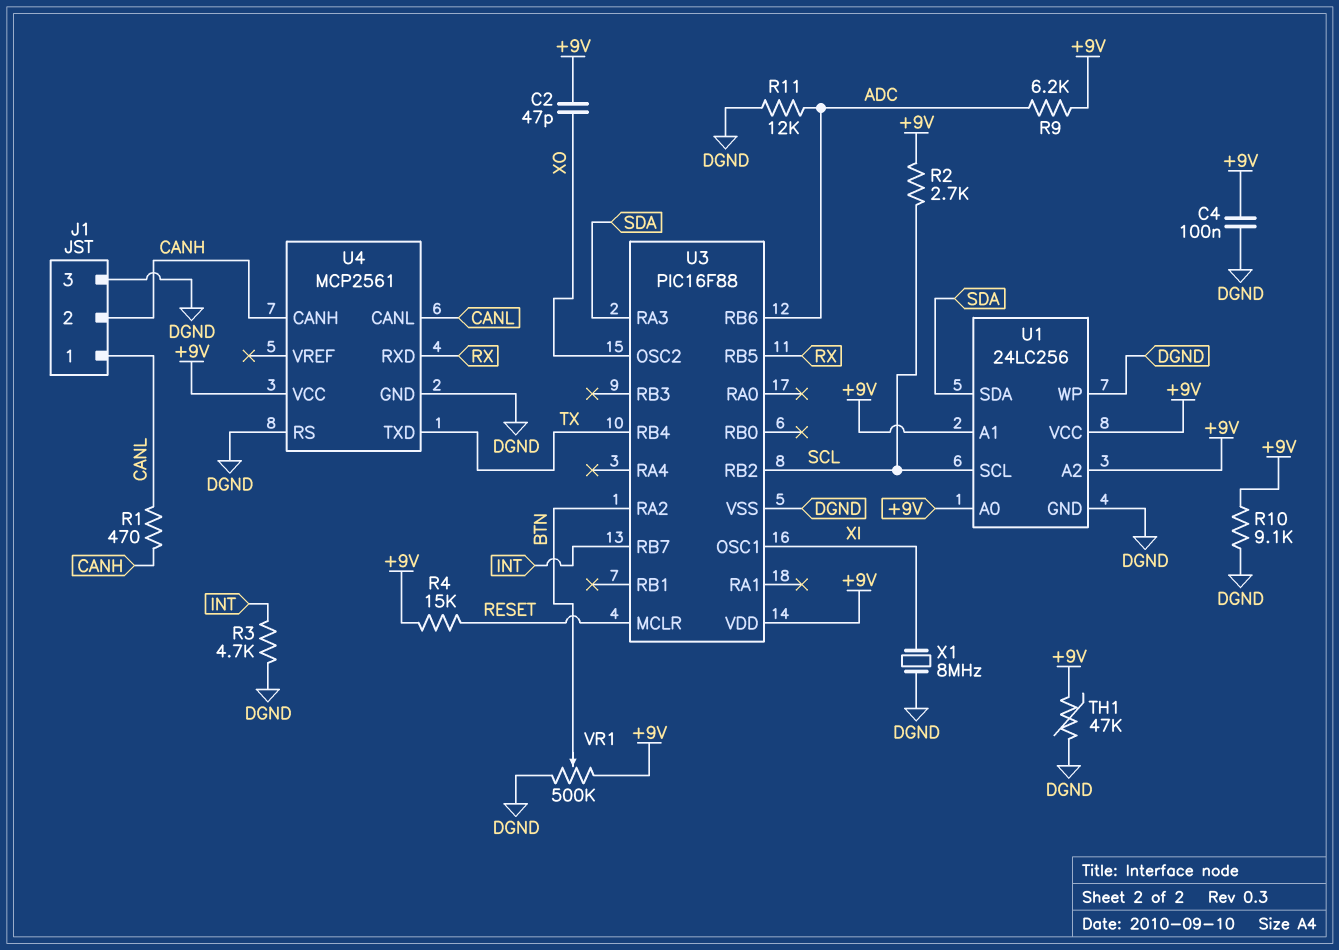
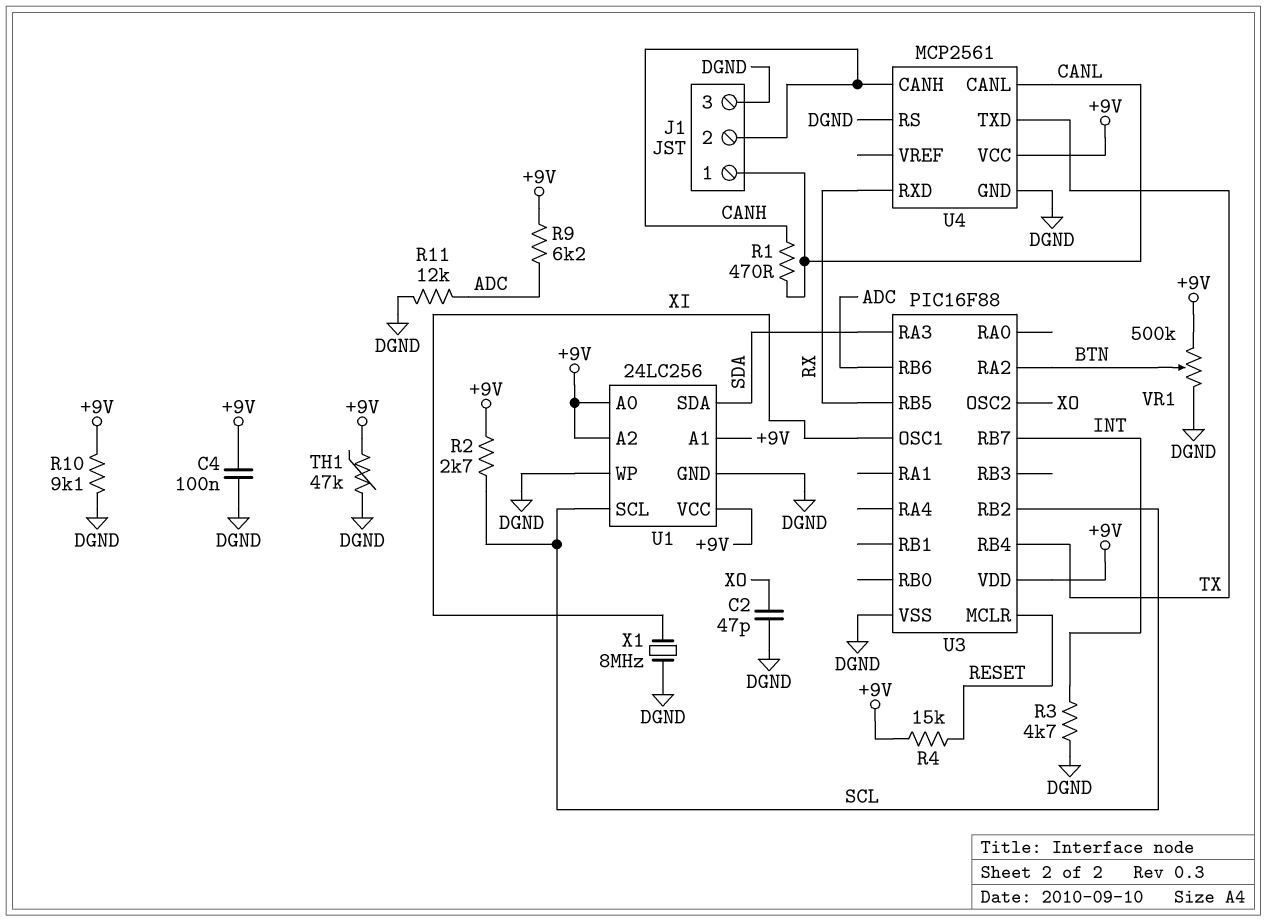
C2: 47pF (+9V, XO) -> 47pF (DGND, XO)

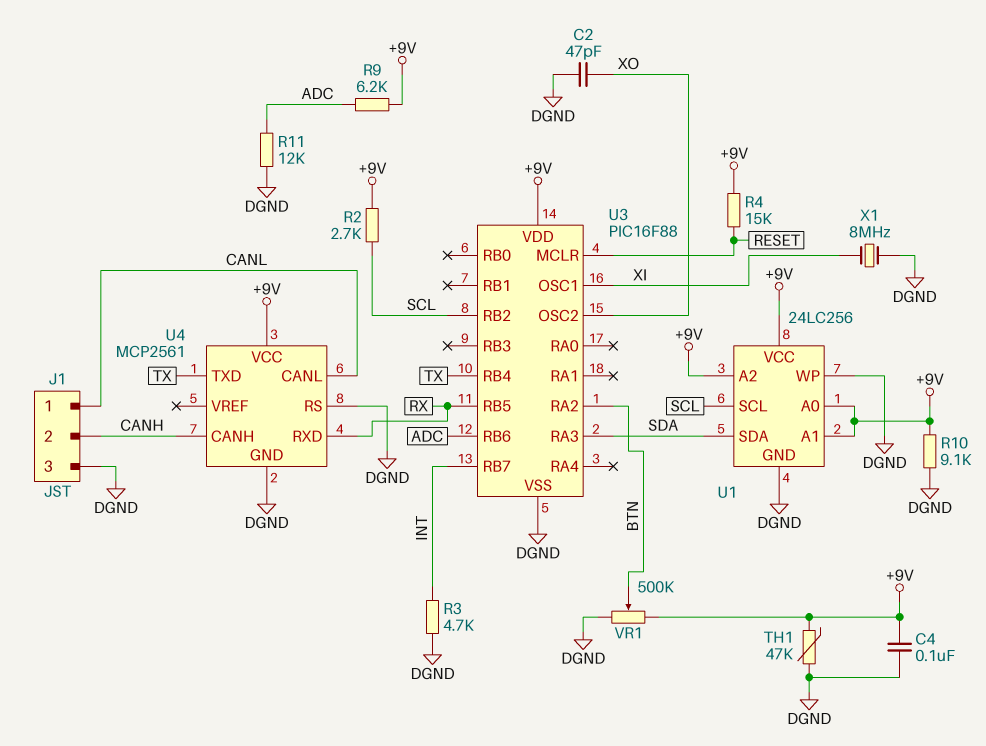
R1: 470 (CANH, CANL) -> none

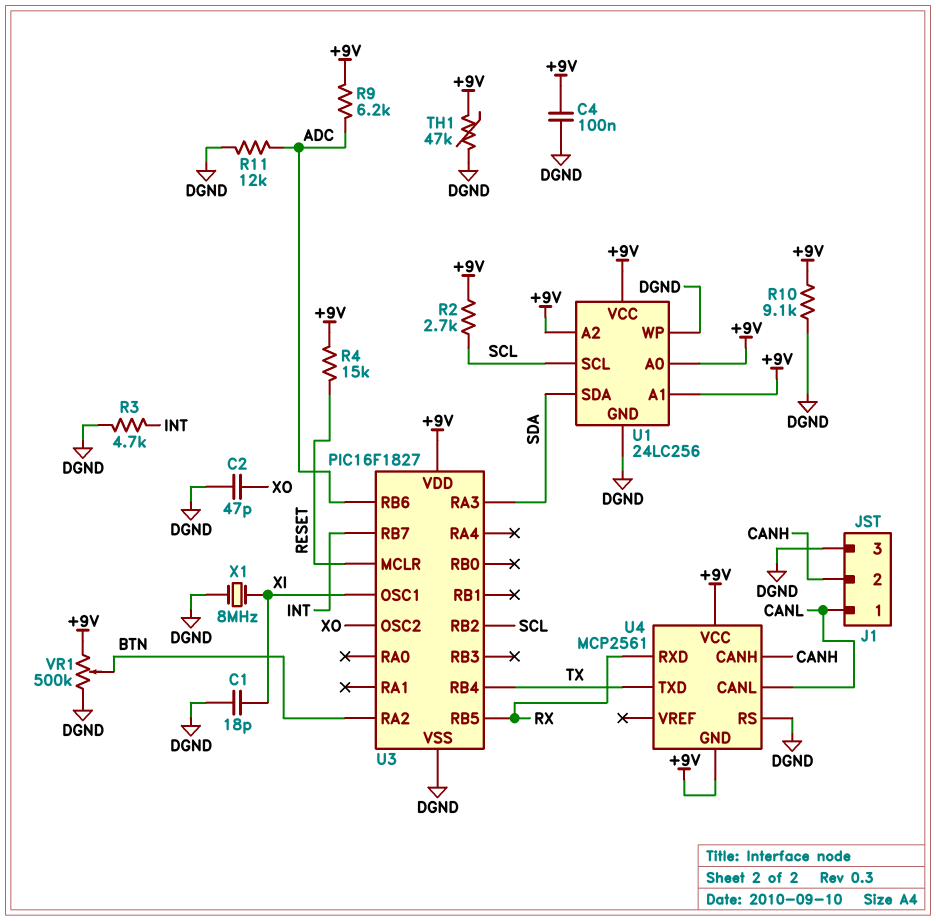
C1: none -> 18pF (DGND, XI)
U3: PIC16F88 -> PIC16F1827
U4 pin GND: DGND -> +9V

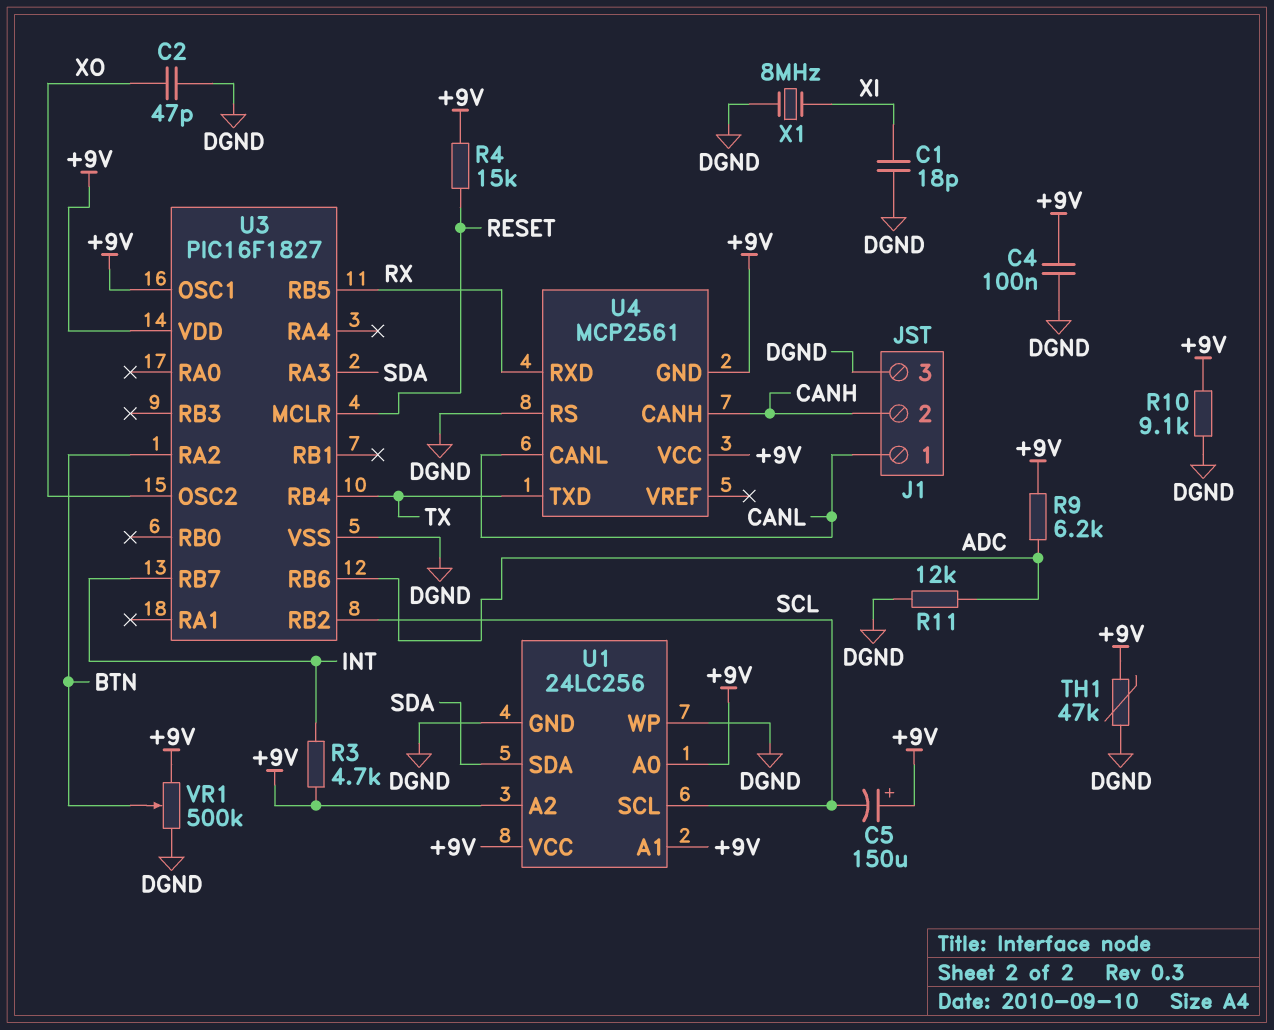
C5: none -> 150uF (plus +9V, minus SCL)
R2: 2.7k (+9V, SCL) -> none
R3: 4.7k (DGND, INT) -> 4.7k (+9V, INT)
U3 pin OSC1: XI -> +9V

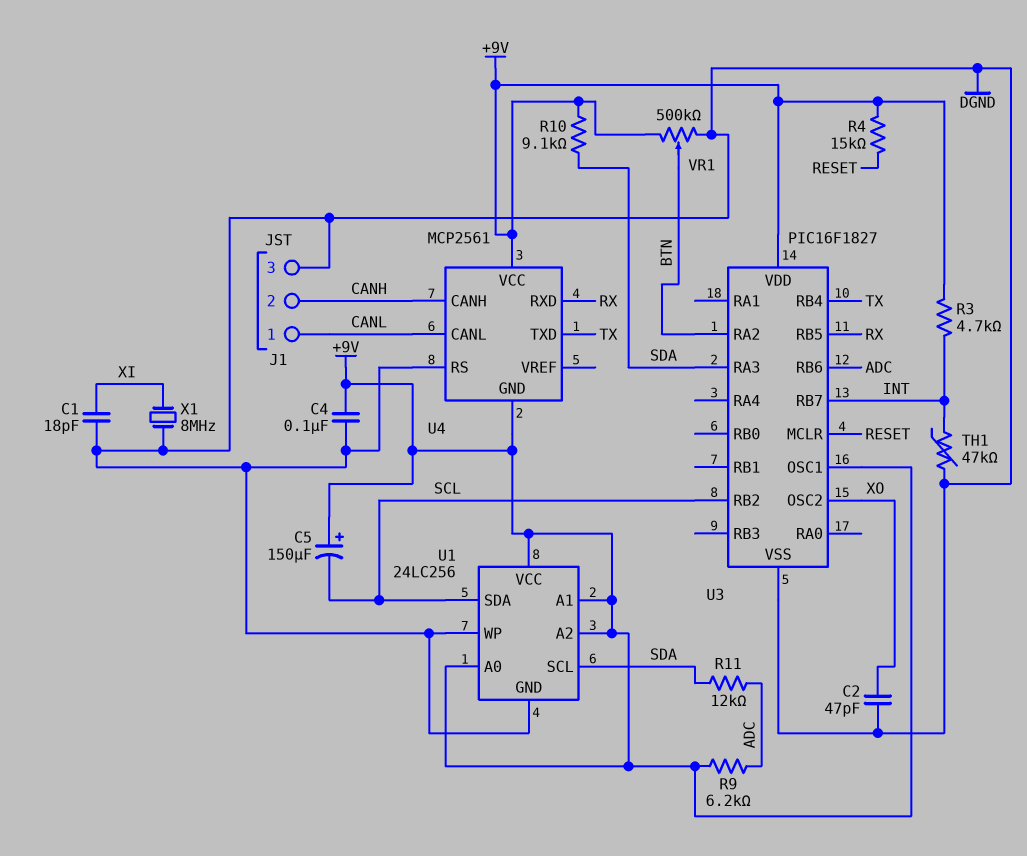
R10: 9.1k (+9V, DGND) -> 9.1k (+9V, SDA)
R11: 12k (ADC, DGND) -> 12k (ADC, SDA)
TH1: 47k (+9V, DGND) -> 47k (DGND, INT)
U1 pin SCL: SCL -> SDA
U1 pin SDA: SDA -> SCL

